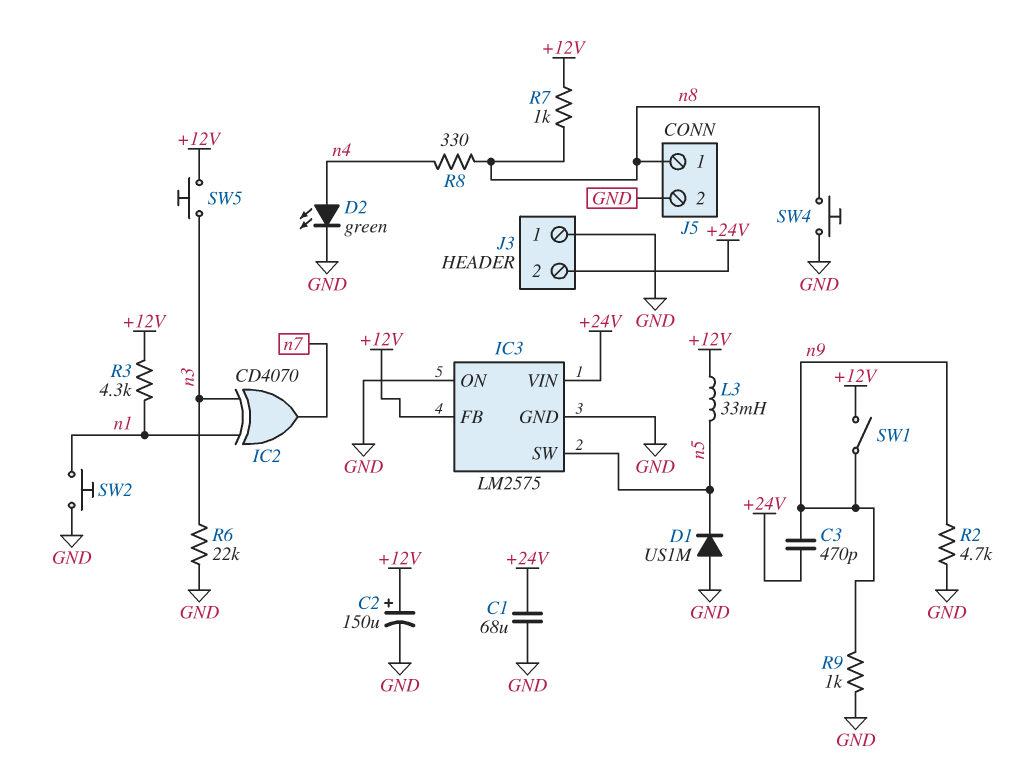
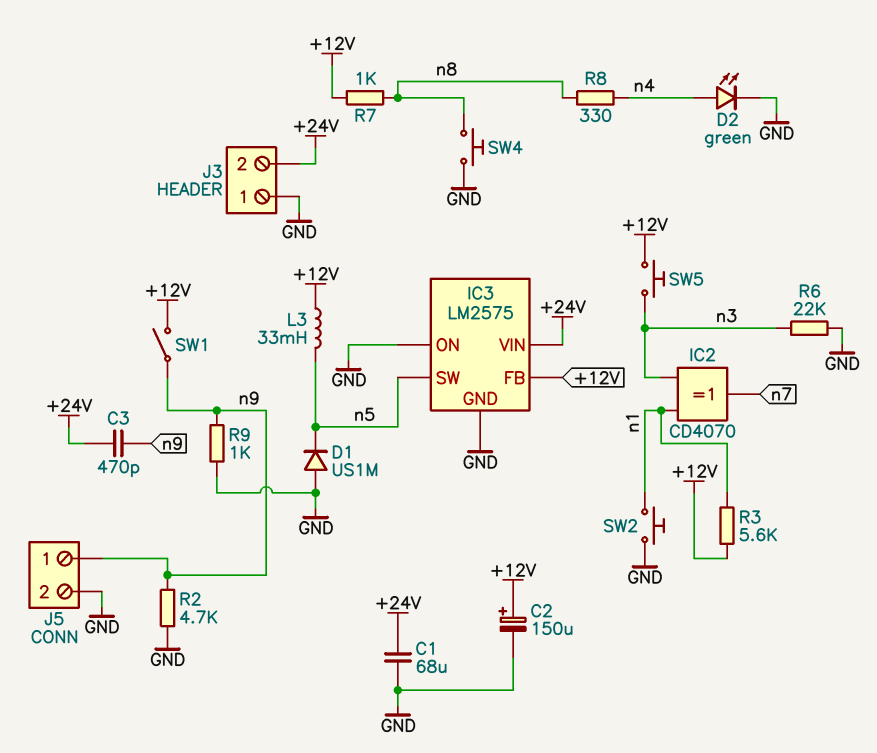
J5 pin 1: n8 -> n9
R3: 4.3k (+12V, n1) -> 5.6k (+12V, n1)

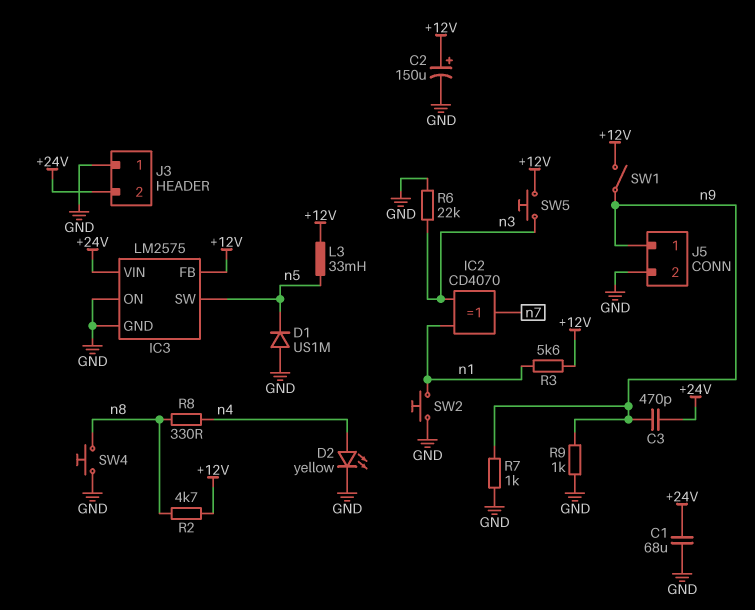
D2: LED green (A n4, K GND) -> LED yellow (A n4, K GND)
R2: 4.7k (GND, n9) -> 4.7k (+12V, n8)
R7: 1k (+12V, n8) -> 1k (GND, n9)

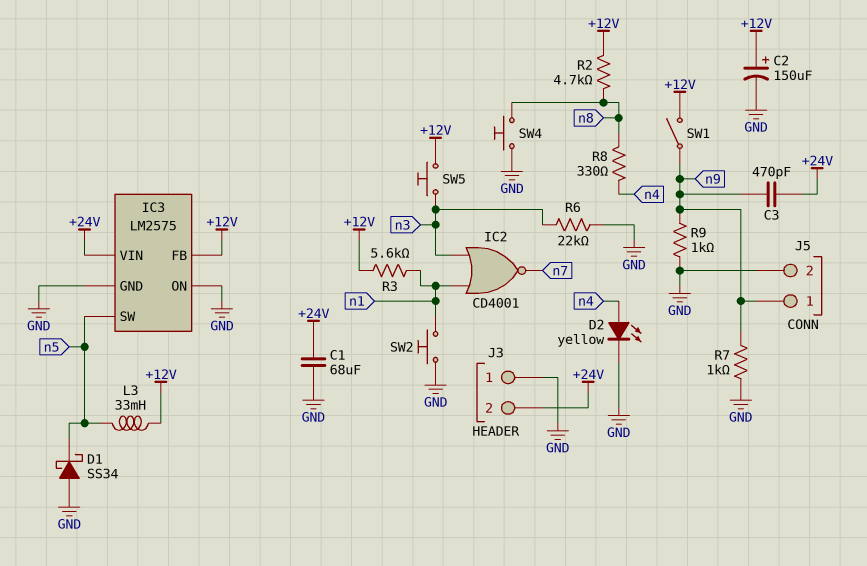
D1: diode US1M (A GND, K n5) -> schottky SS34 (A GND, K n5)
IC2: XOR CD4070 (in n1, in n3, out n7) -> NOR CD4001 (in n1, in n3, out n7)

